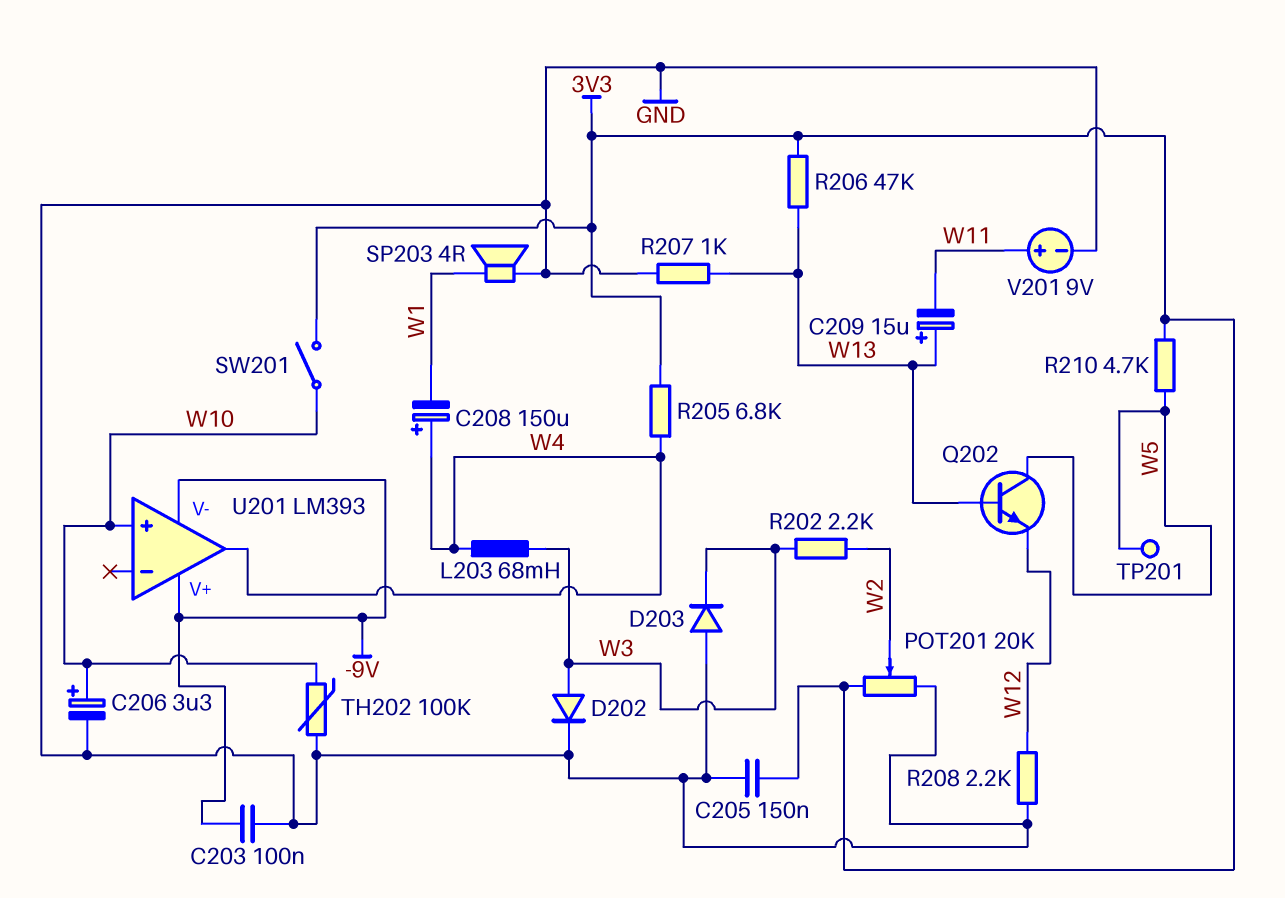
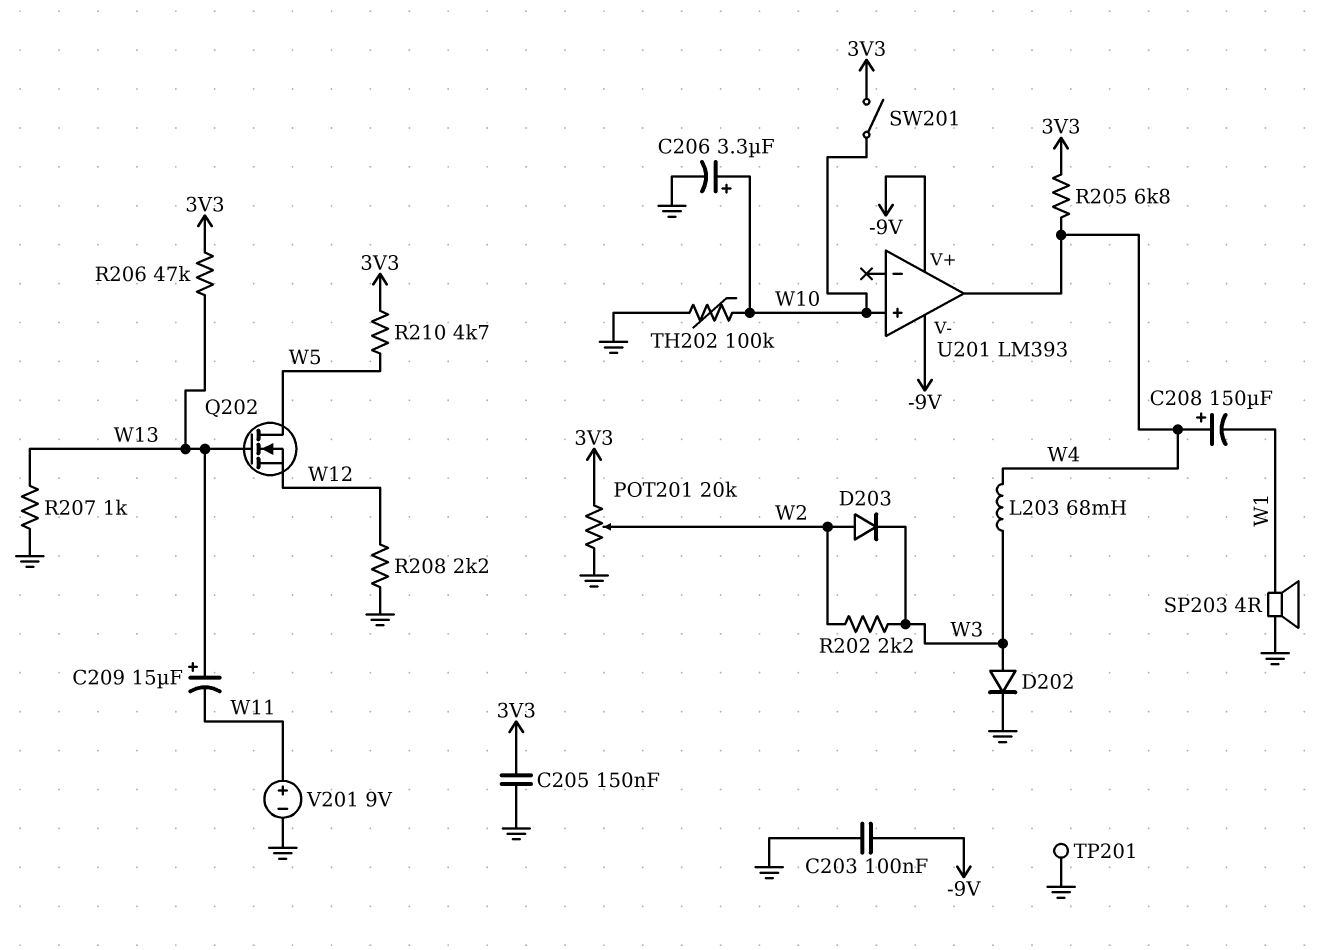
D203: diode (A GND, K W3) -> diode (A W2, K W3)
Q202: NPN (B W13, C W5, E W12) -> NMOS (G W13, D W5, S W12)
TP201: test point (W5) -> test point (GND)

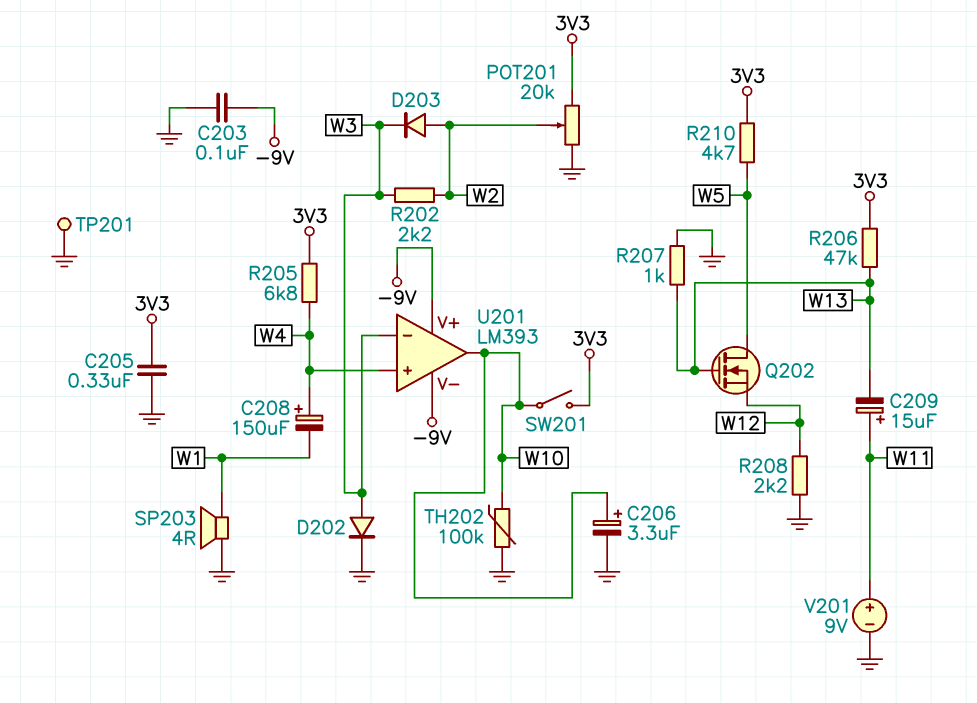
C205: 150nF (3V3, GND) -> 330nF (3V3, GND)
C209: 15uF (plus W13, minus W11) -> 15uF (plus W11, minus W13)
L203: 68mH (W3, W4) -> none
U201 pin in+: W10 -> W4
U201 pin in-: none -> W3
U201 pin out: W4 -> W10

